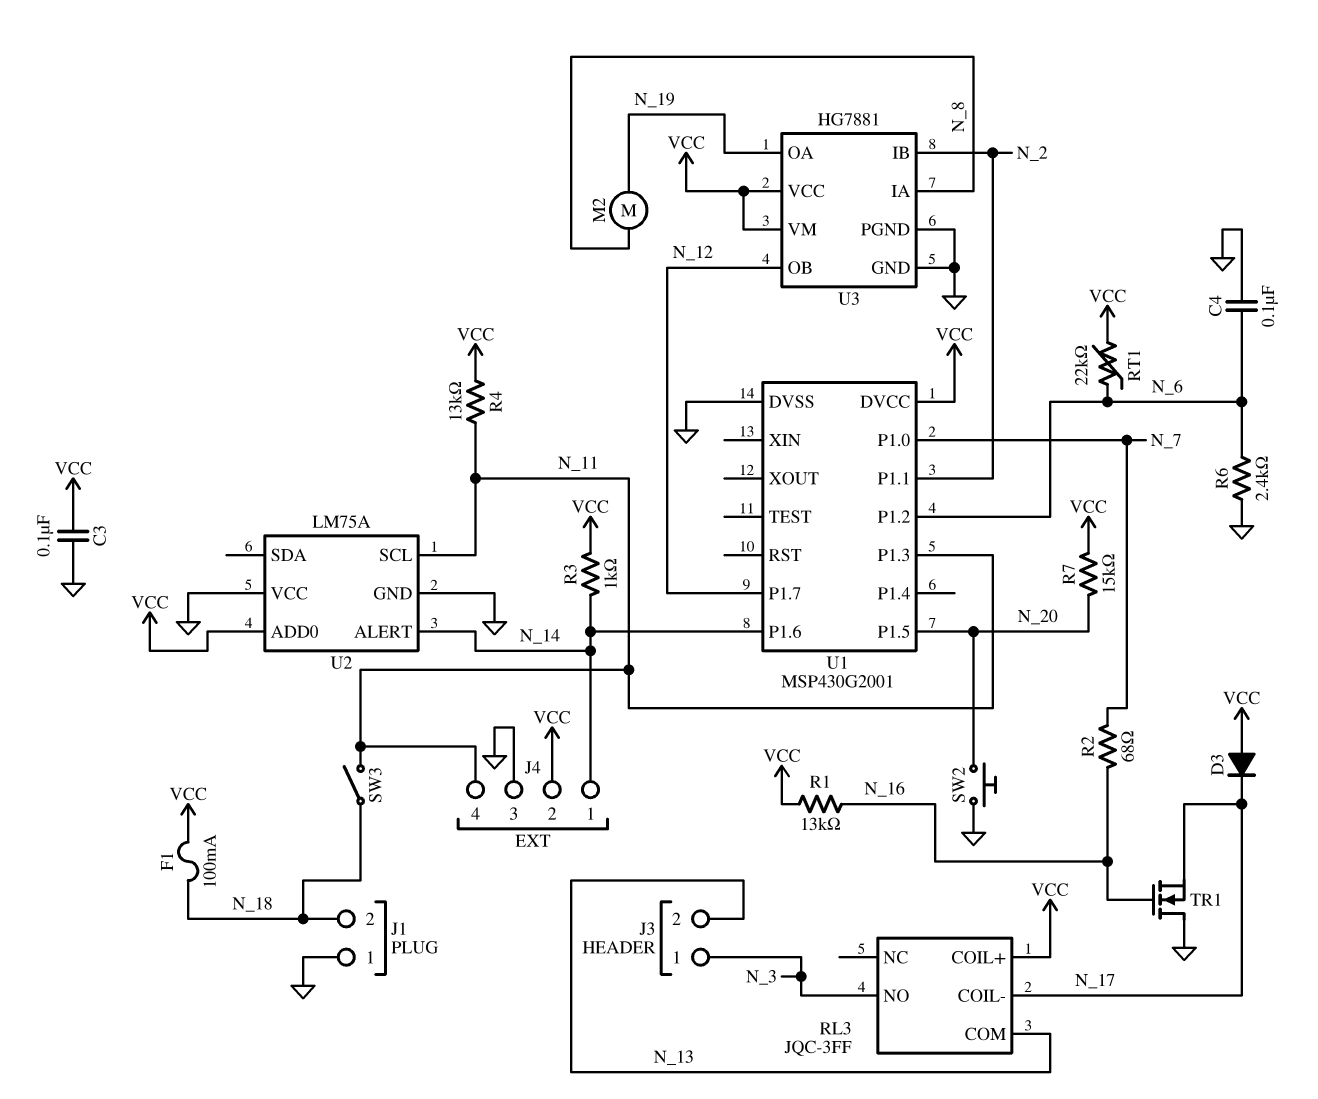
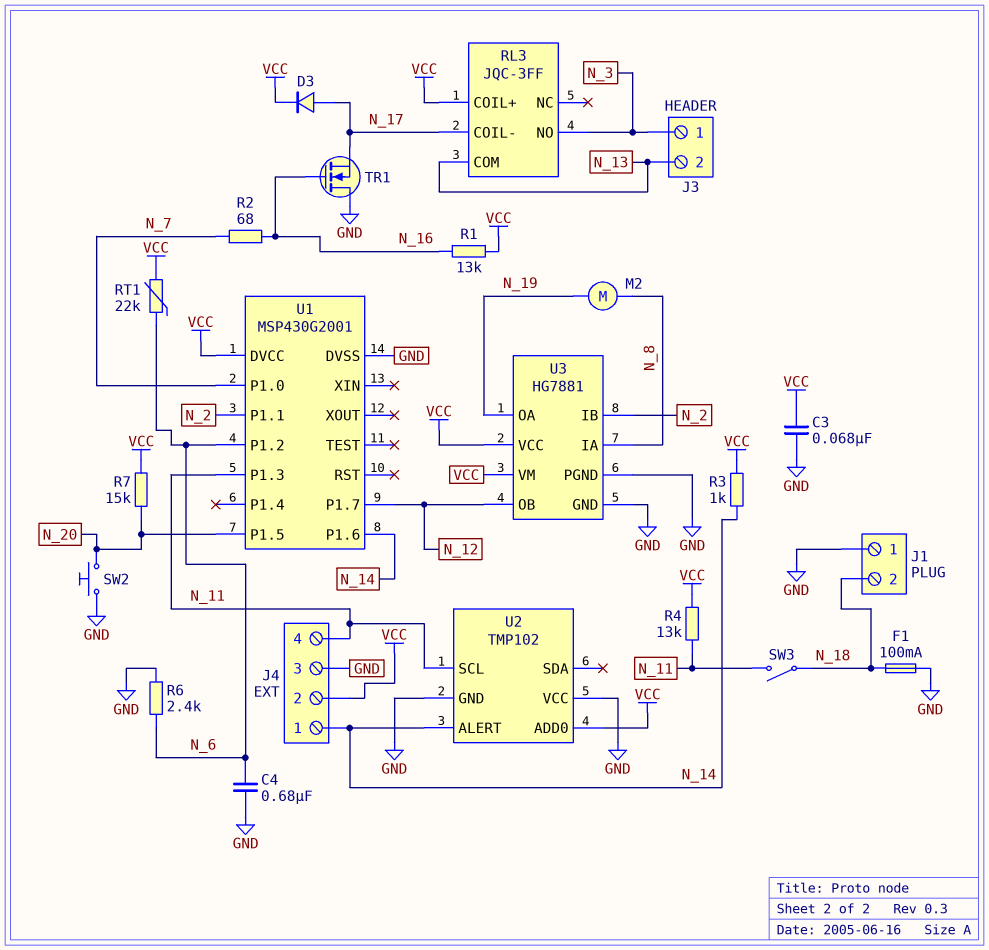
C3: 100nF (GND, VCC) -> 68nF (GND, VCC)
C4: 100nF (GND, N_6) -> 680nF (GND, N_6)
D3: diode (A VCC, K N_17) -> diode (A N_17, K VCC)
F1: 100mA (N_18, VCC) -> 100mA (GND, N_18)
U2: LM75A -> TMP102

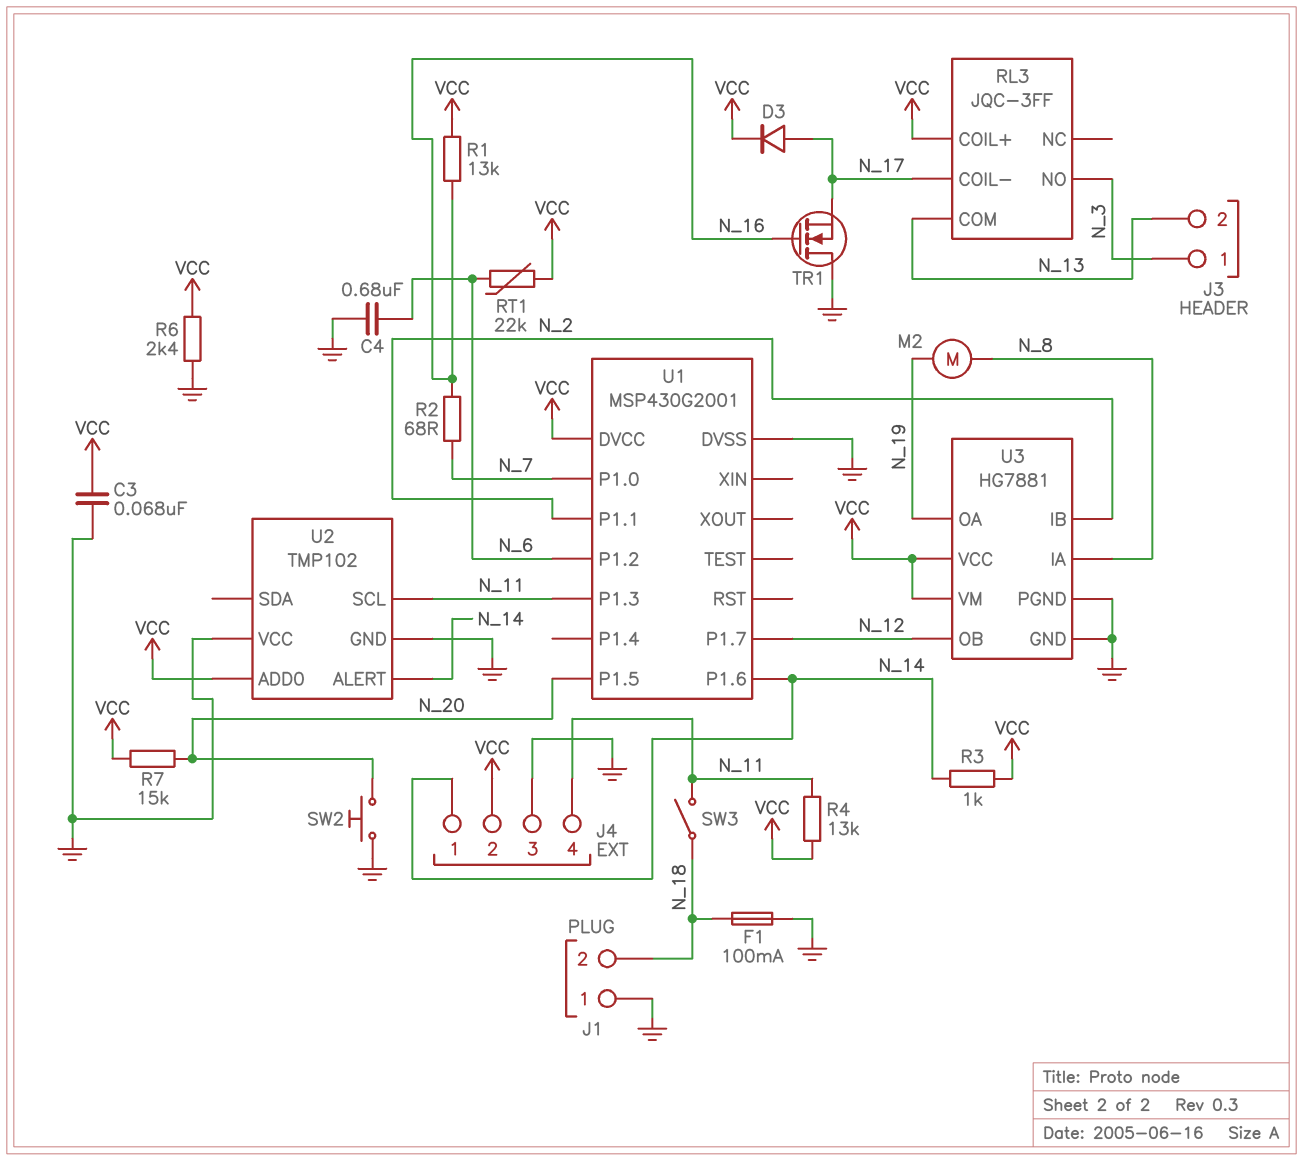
R6: 2.4k (GND, N_6) -> 2.4k (GND, VCC)

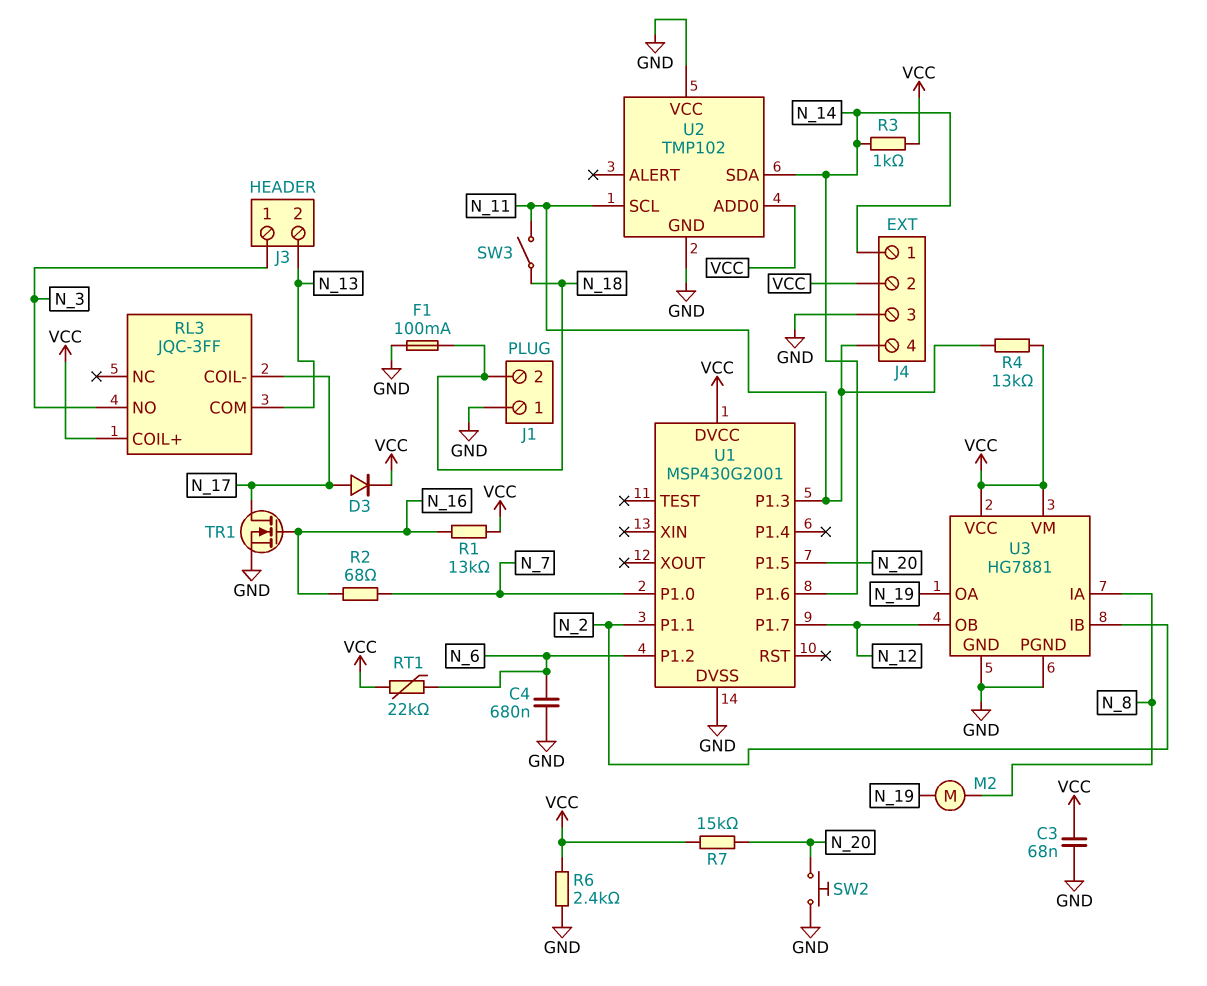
TR1: NMOS (G N_16, D GND, S N_17) -> NMOS (G N_16, D N_17, S GND)
U2 pin ALERT: N_14 -> none
U2 pin SDA: none -> N_14

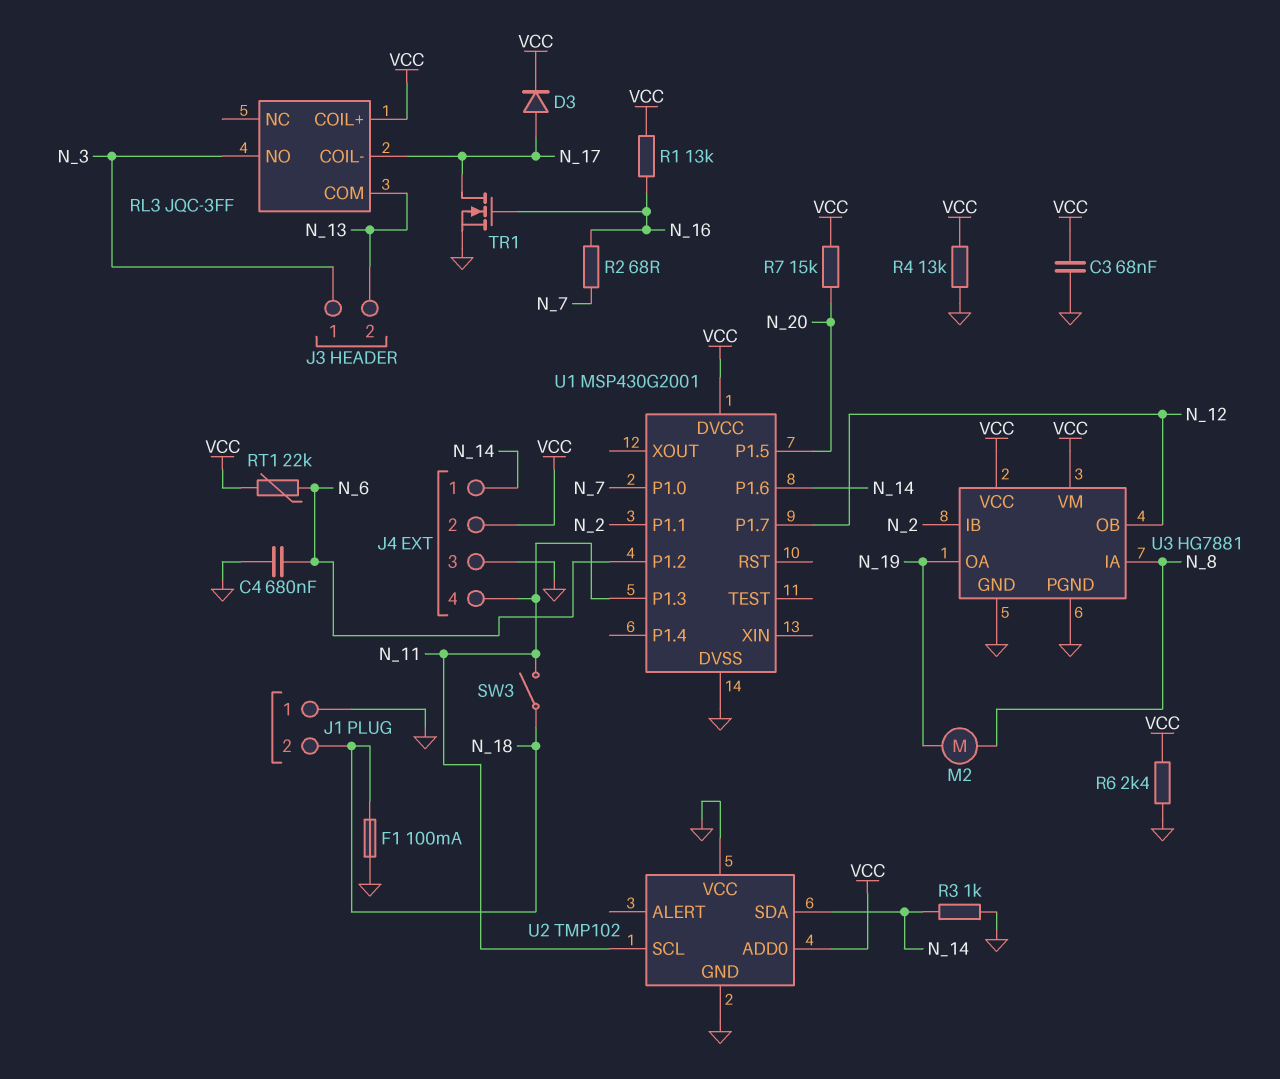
R3: 1k (N_14, VCC) -> 1k (GND, N_14)
R4: 13k (N_11, VCC) -> 13k (GND, VCC)
SW2: button (GND, N_20) -> none

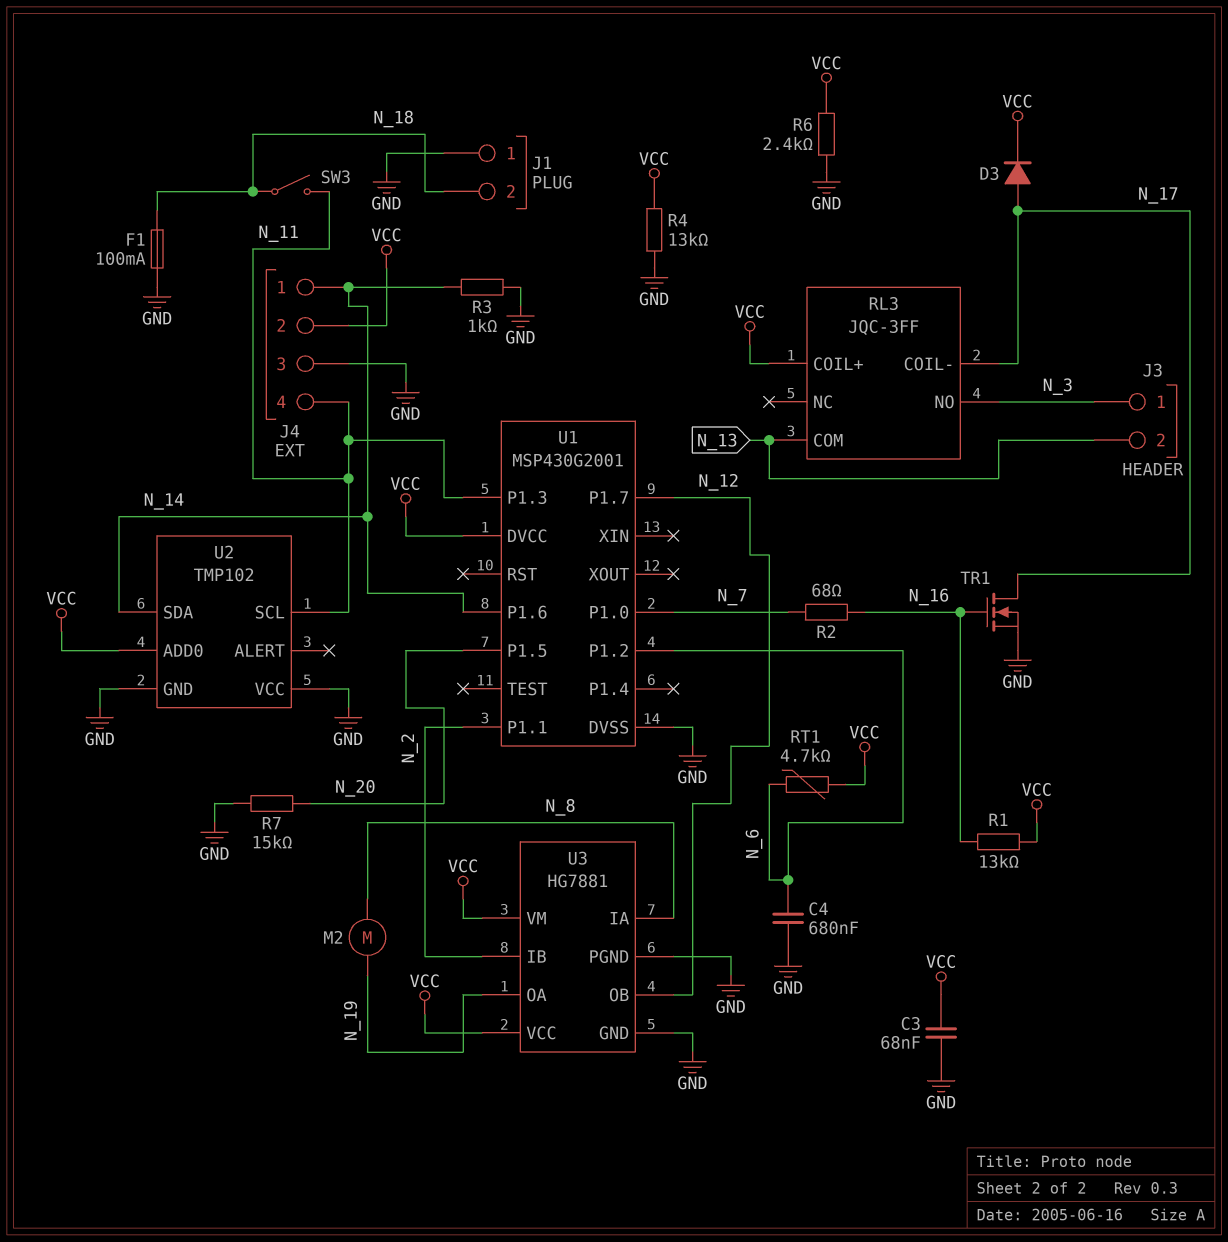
R7: 15k (N_20, VCC) -> 15k (GND, N_20)
RT1: 22k (N_6, VCC) -> 4.7k (N_6, VCC)

